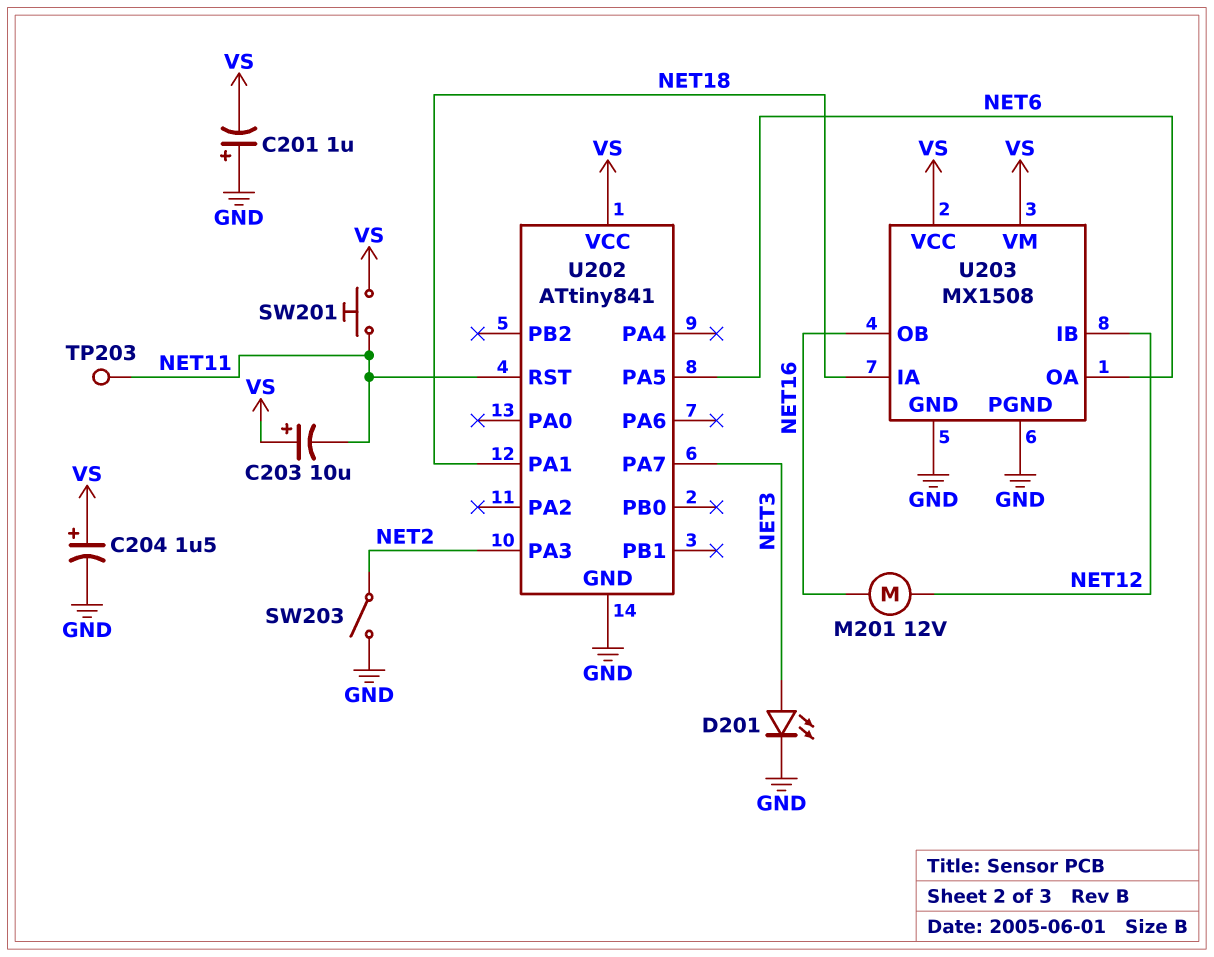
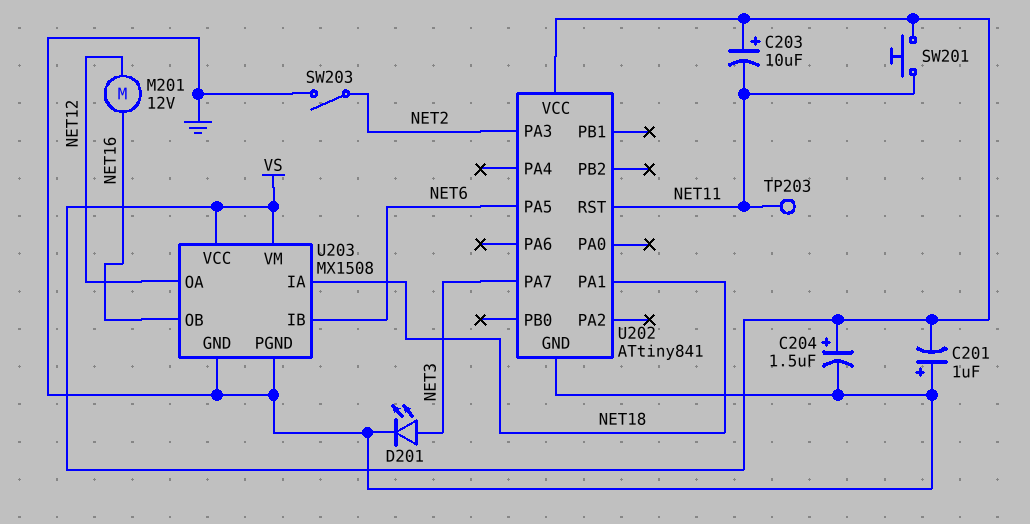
U203 pin IB: NET12 -> NET6
U203 pin OA: NET6 -> NET12

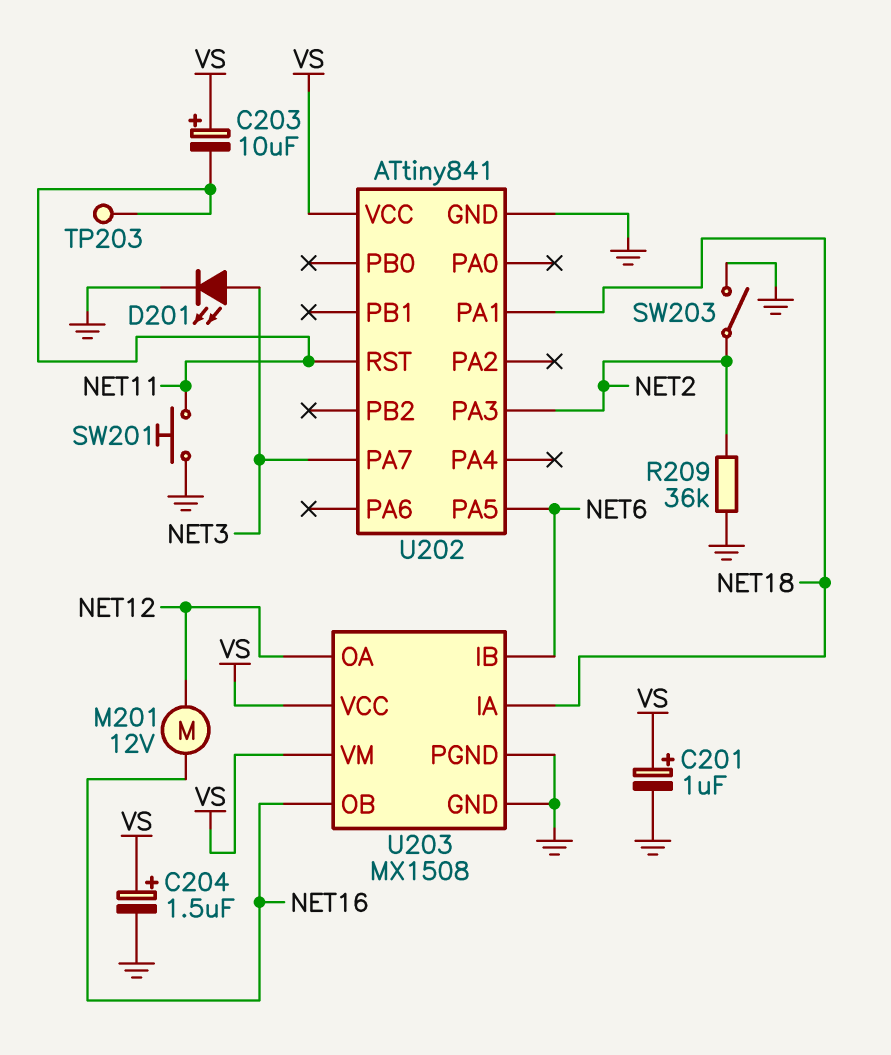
C201: 1uF (plus GND, minus VS) -> 1uF (plus VS, minus GND)
R209: none -> 36k (GND, NET2)
SW201: button (NET11, VS) -> button (GND, NET11)

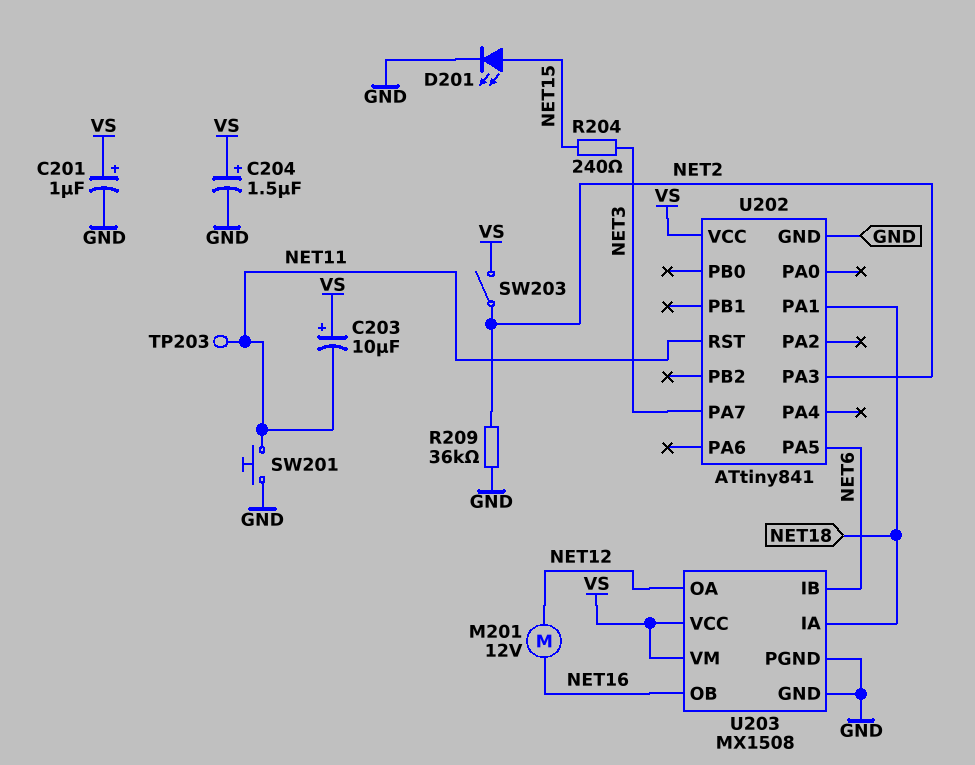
D201: LED (A NET3, K GND) -> LED (A NET15, K GND)
R204: none -> 240 (NET3, NET15)
SW203: switch (GND, NET2) -> switch (NET2, VS)

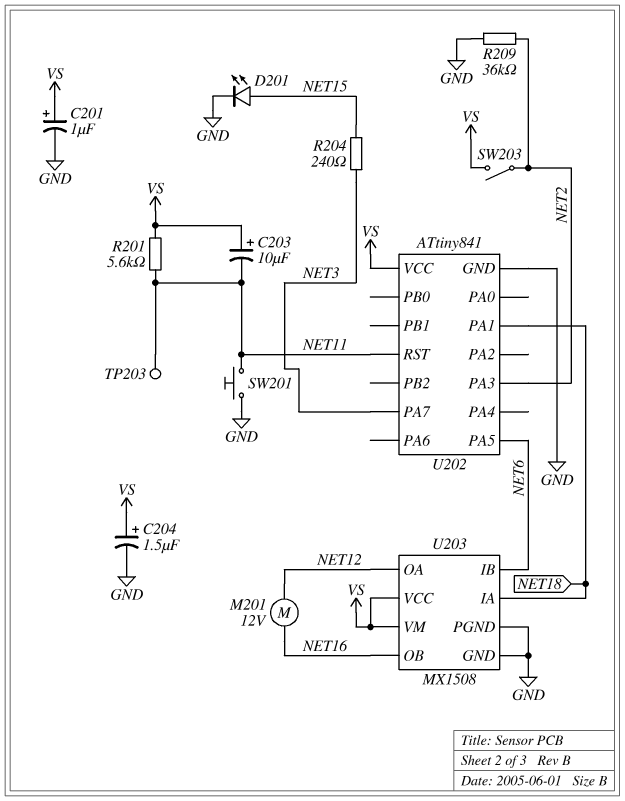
R201: none -> 5.6k (NET11, VS)

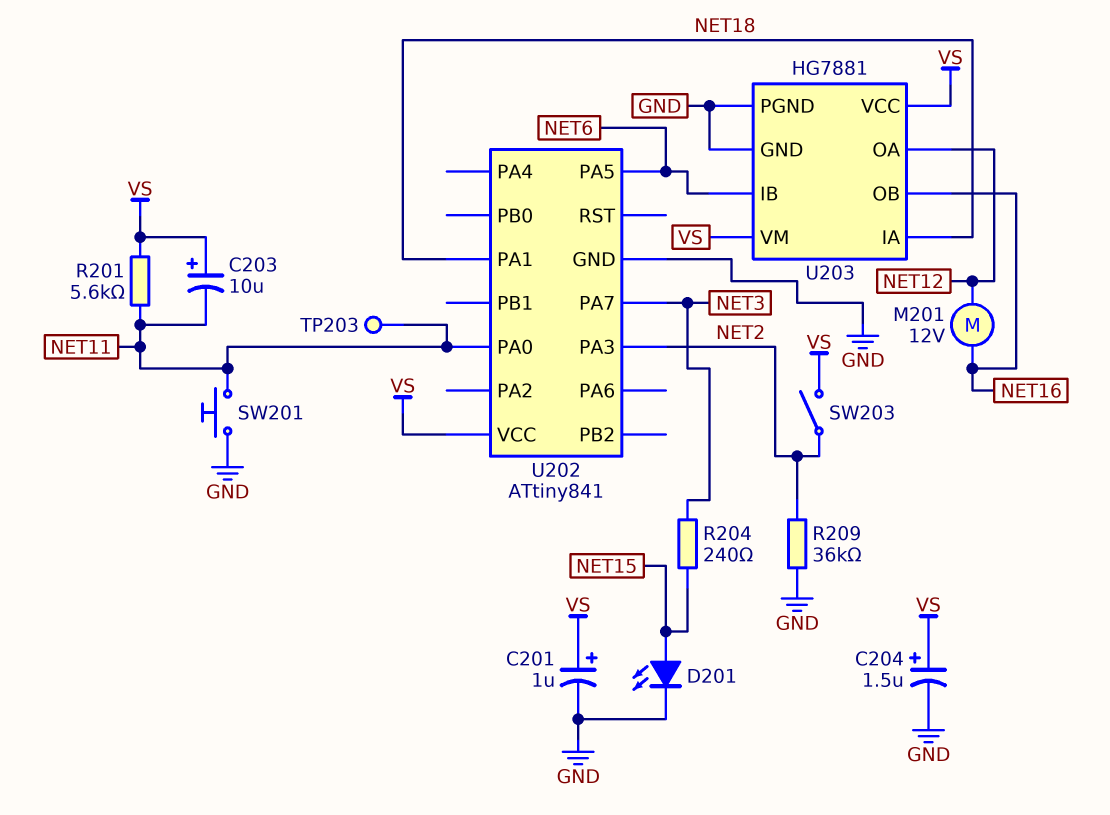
U202 pin PA0: none -> NET11
U202 pin RST: NET11 -> none
U203: MX1508 -> HG7881

